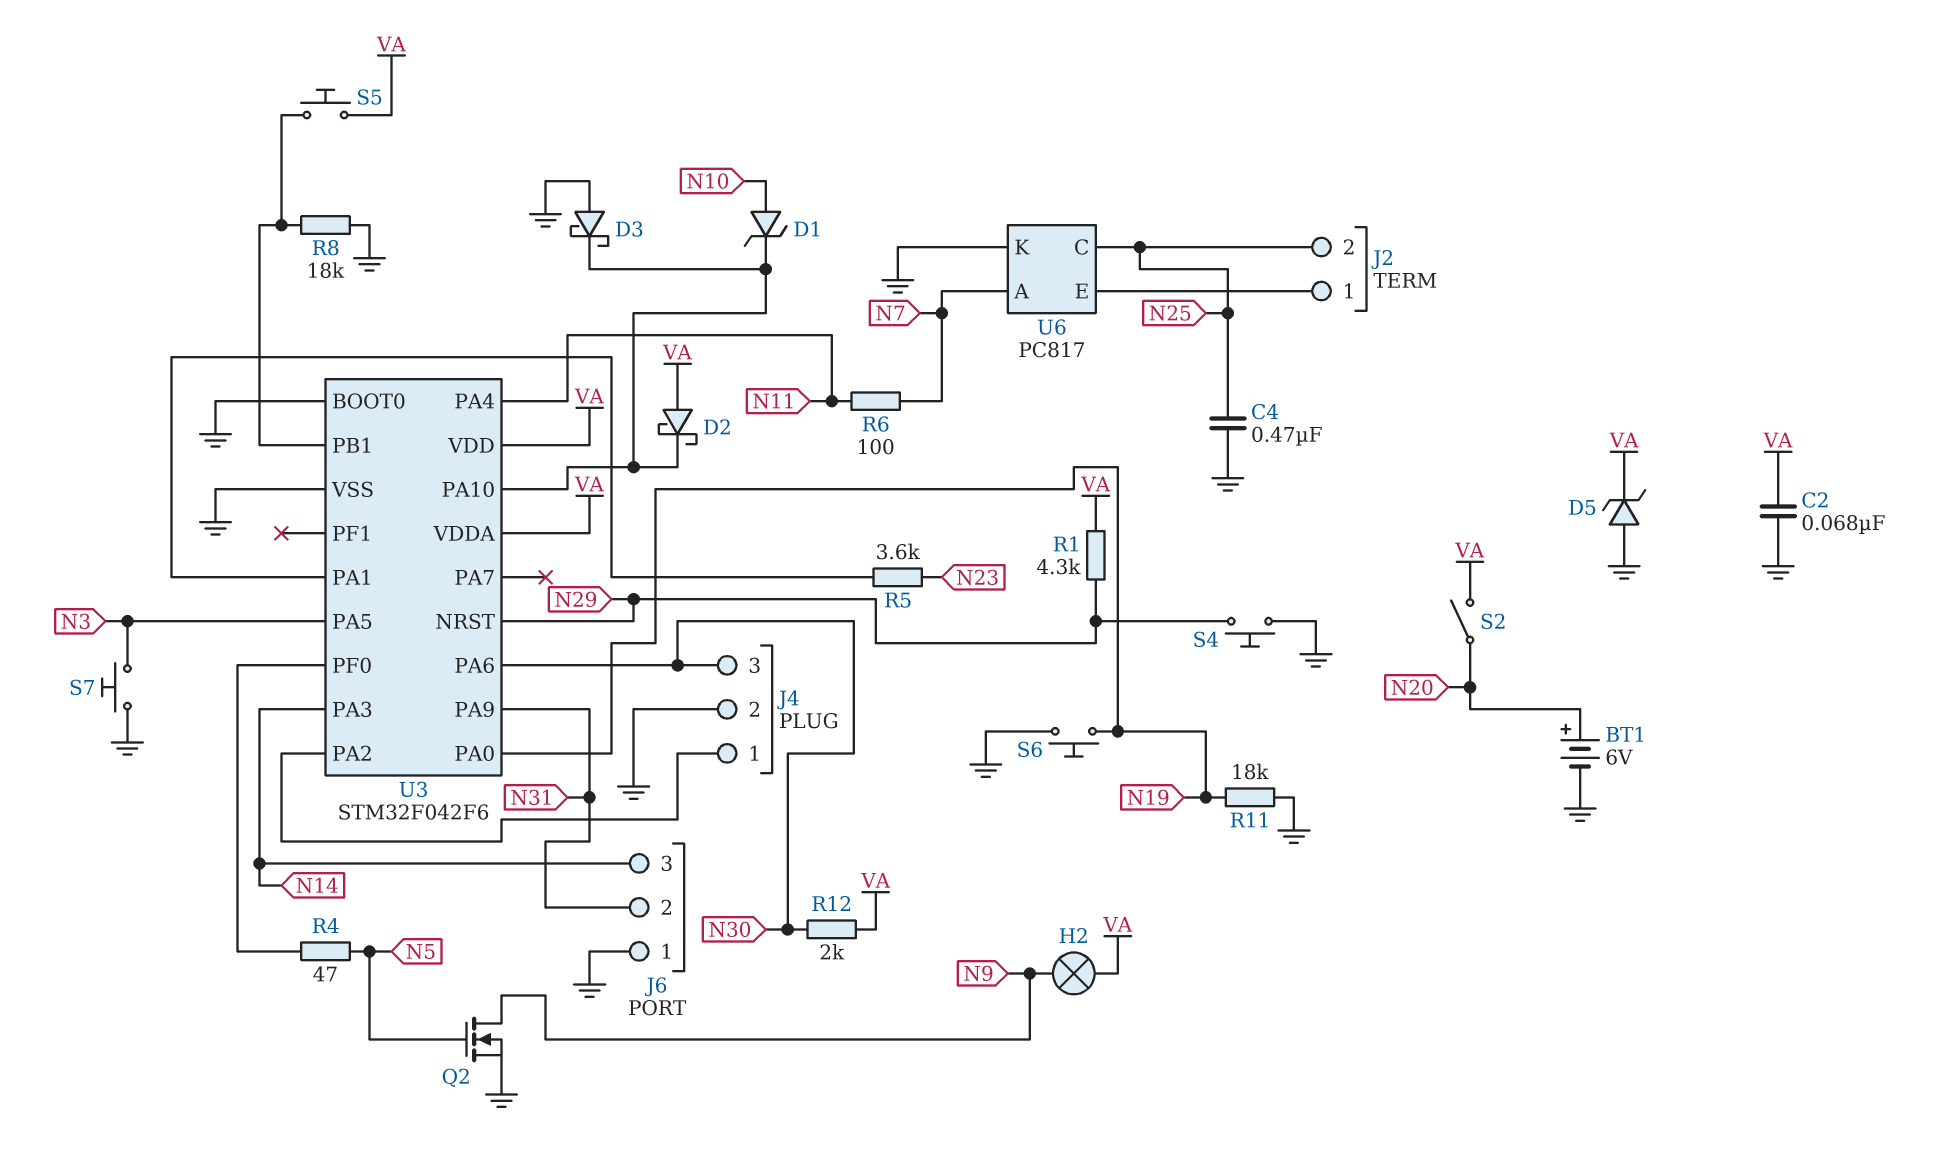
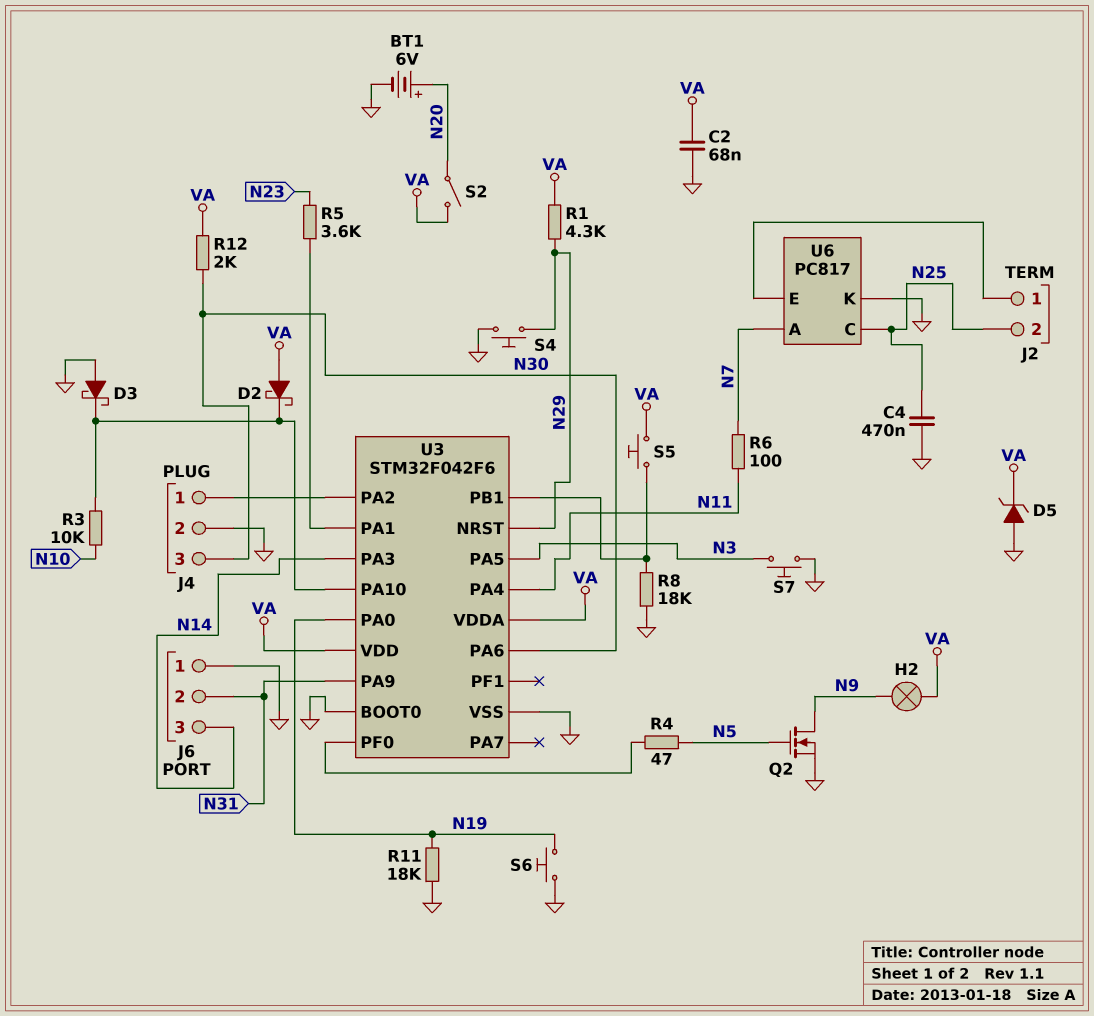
D1: zener (A N10, K U3/PA10) -> none
R3: none -> 10k (N10, U3/PA10)

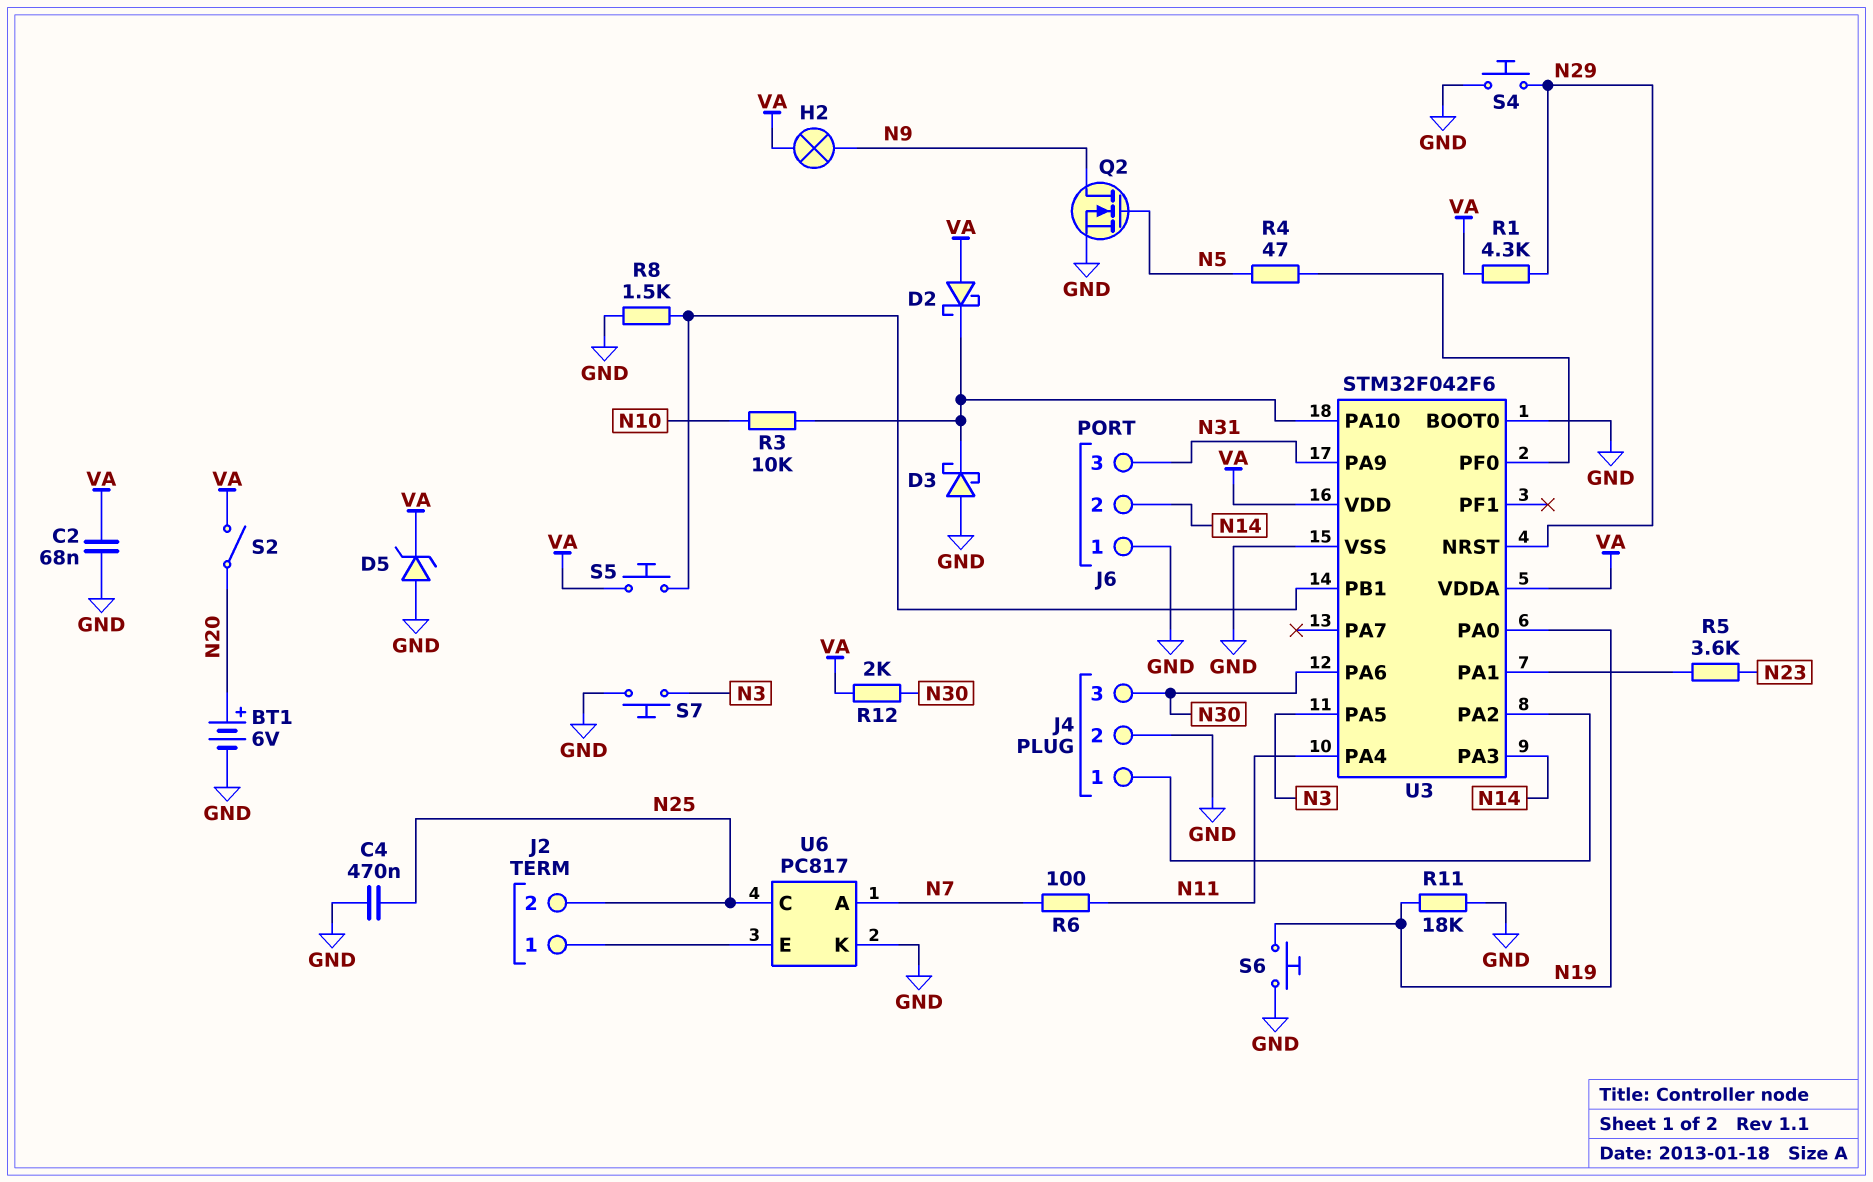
J6 pin 2: N31 -> N14
J6 pin 3: N14 -> N31
R8: 18k (GND, U3/PB1) -> 1.5k (GND, U3/PB1)

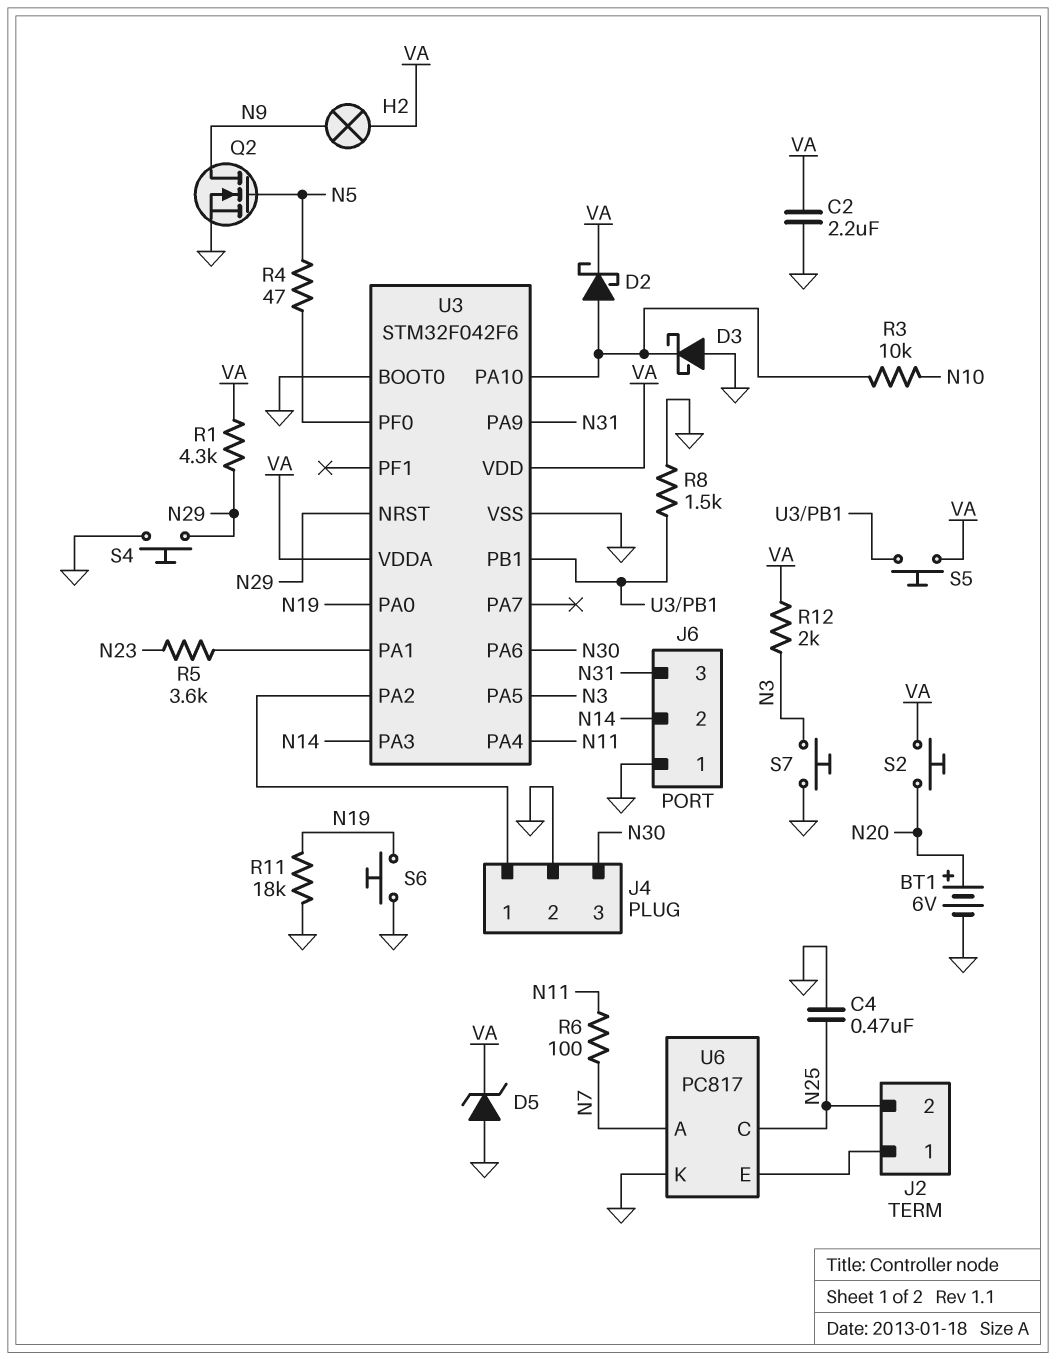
C2: 68nF (GND, VA) -> 2.2uF (GND, VA)
D2: schottky (A VA, K U3/PA10) -> schottky (A U3/PA10, K VA)
R12: 2k (N30, VA) -> 2k (N3, VA)
S2: switch (N20, VA) -> button (N20, VA)

